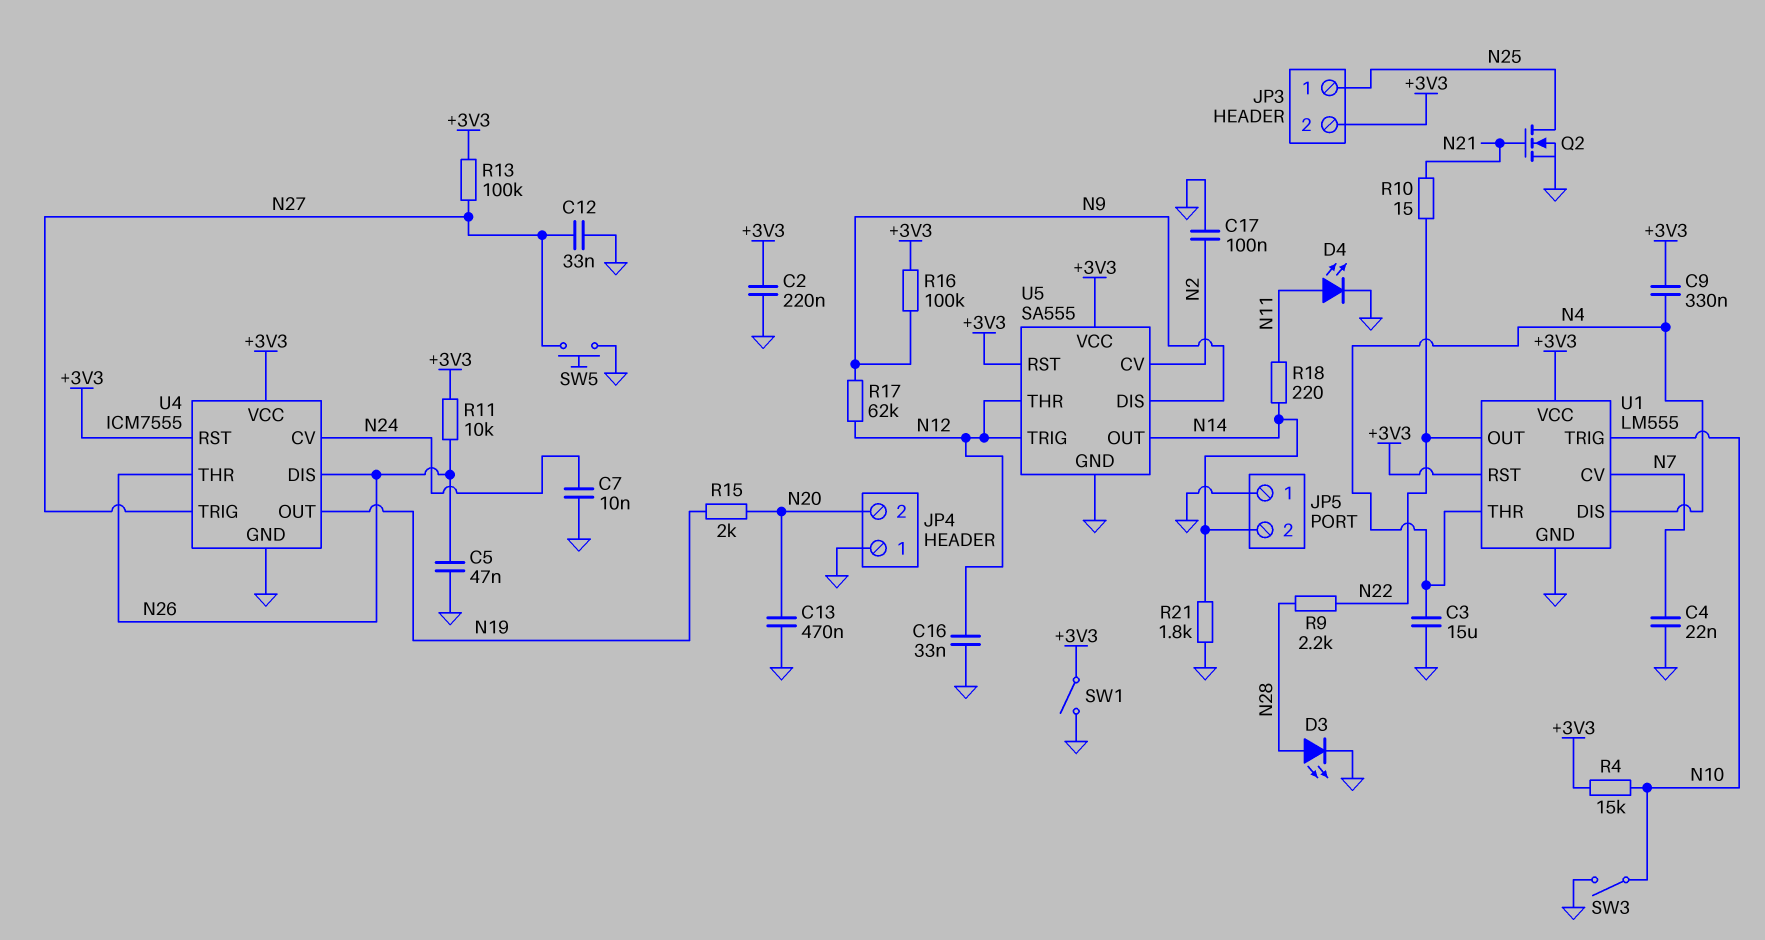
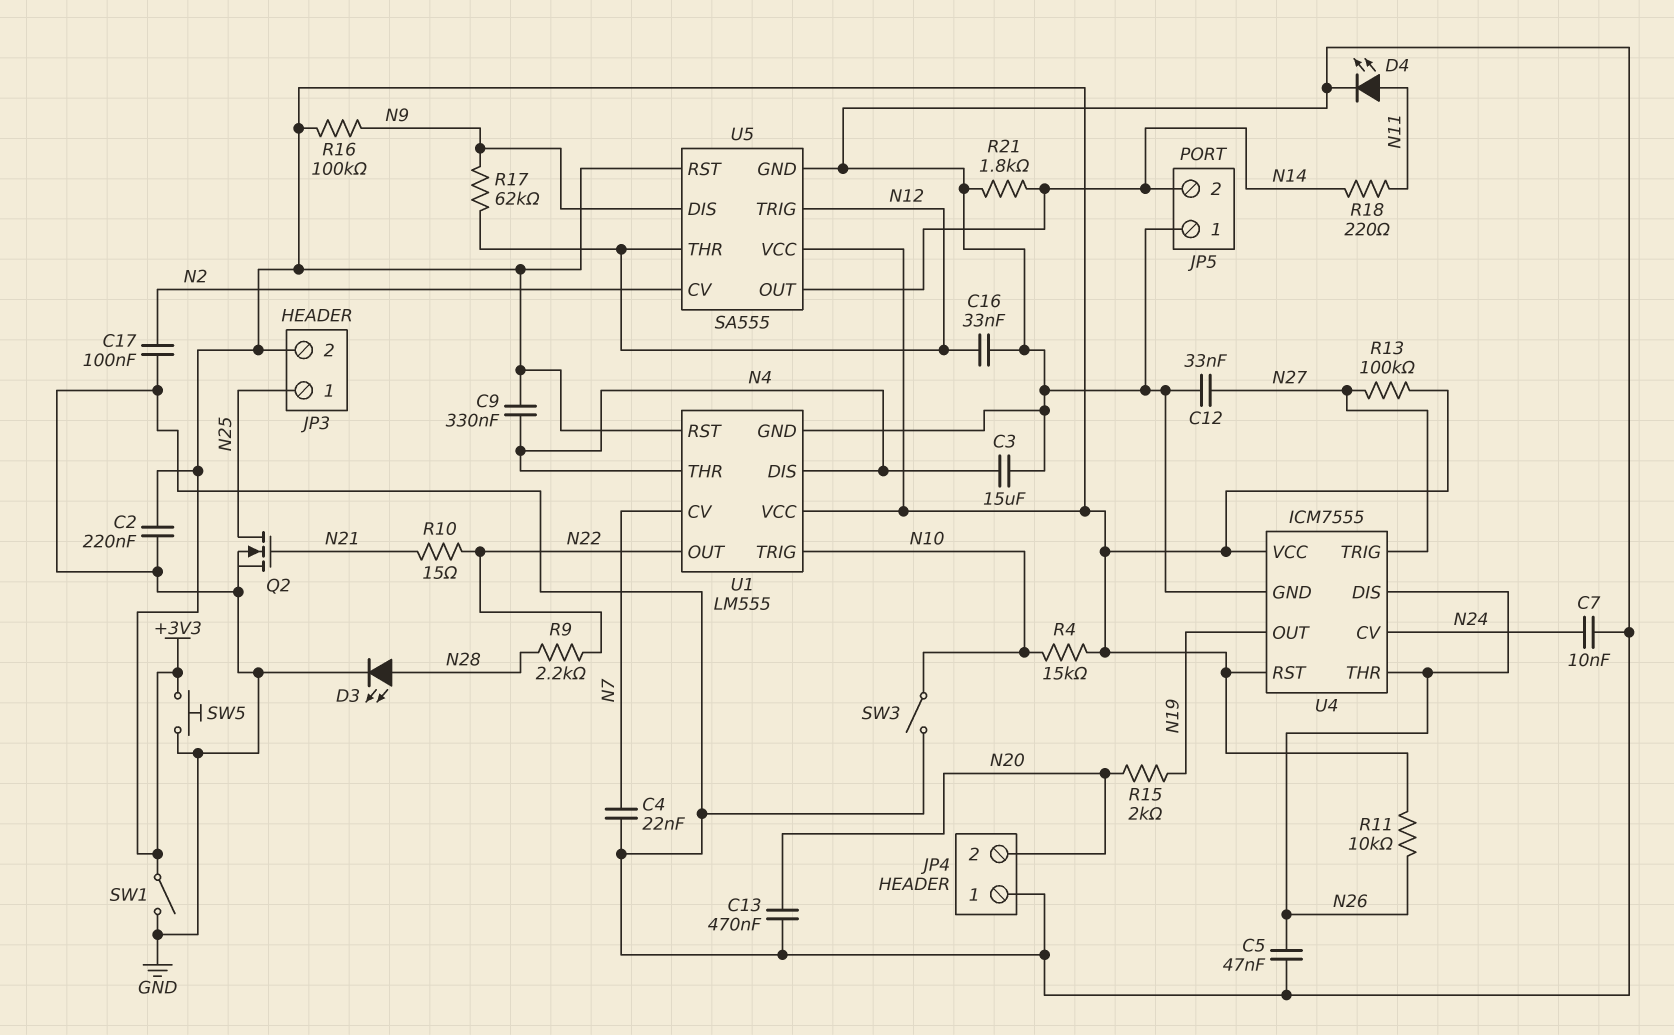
SW5: button (GND, N27) -> button (+3V3, GND)

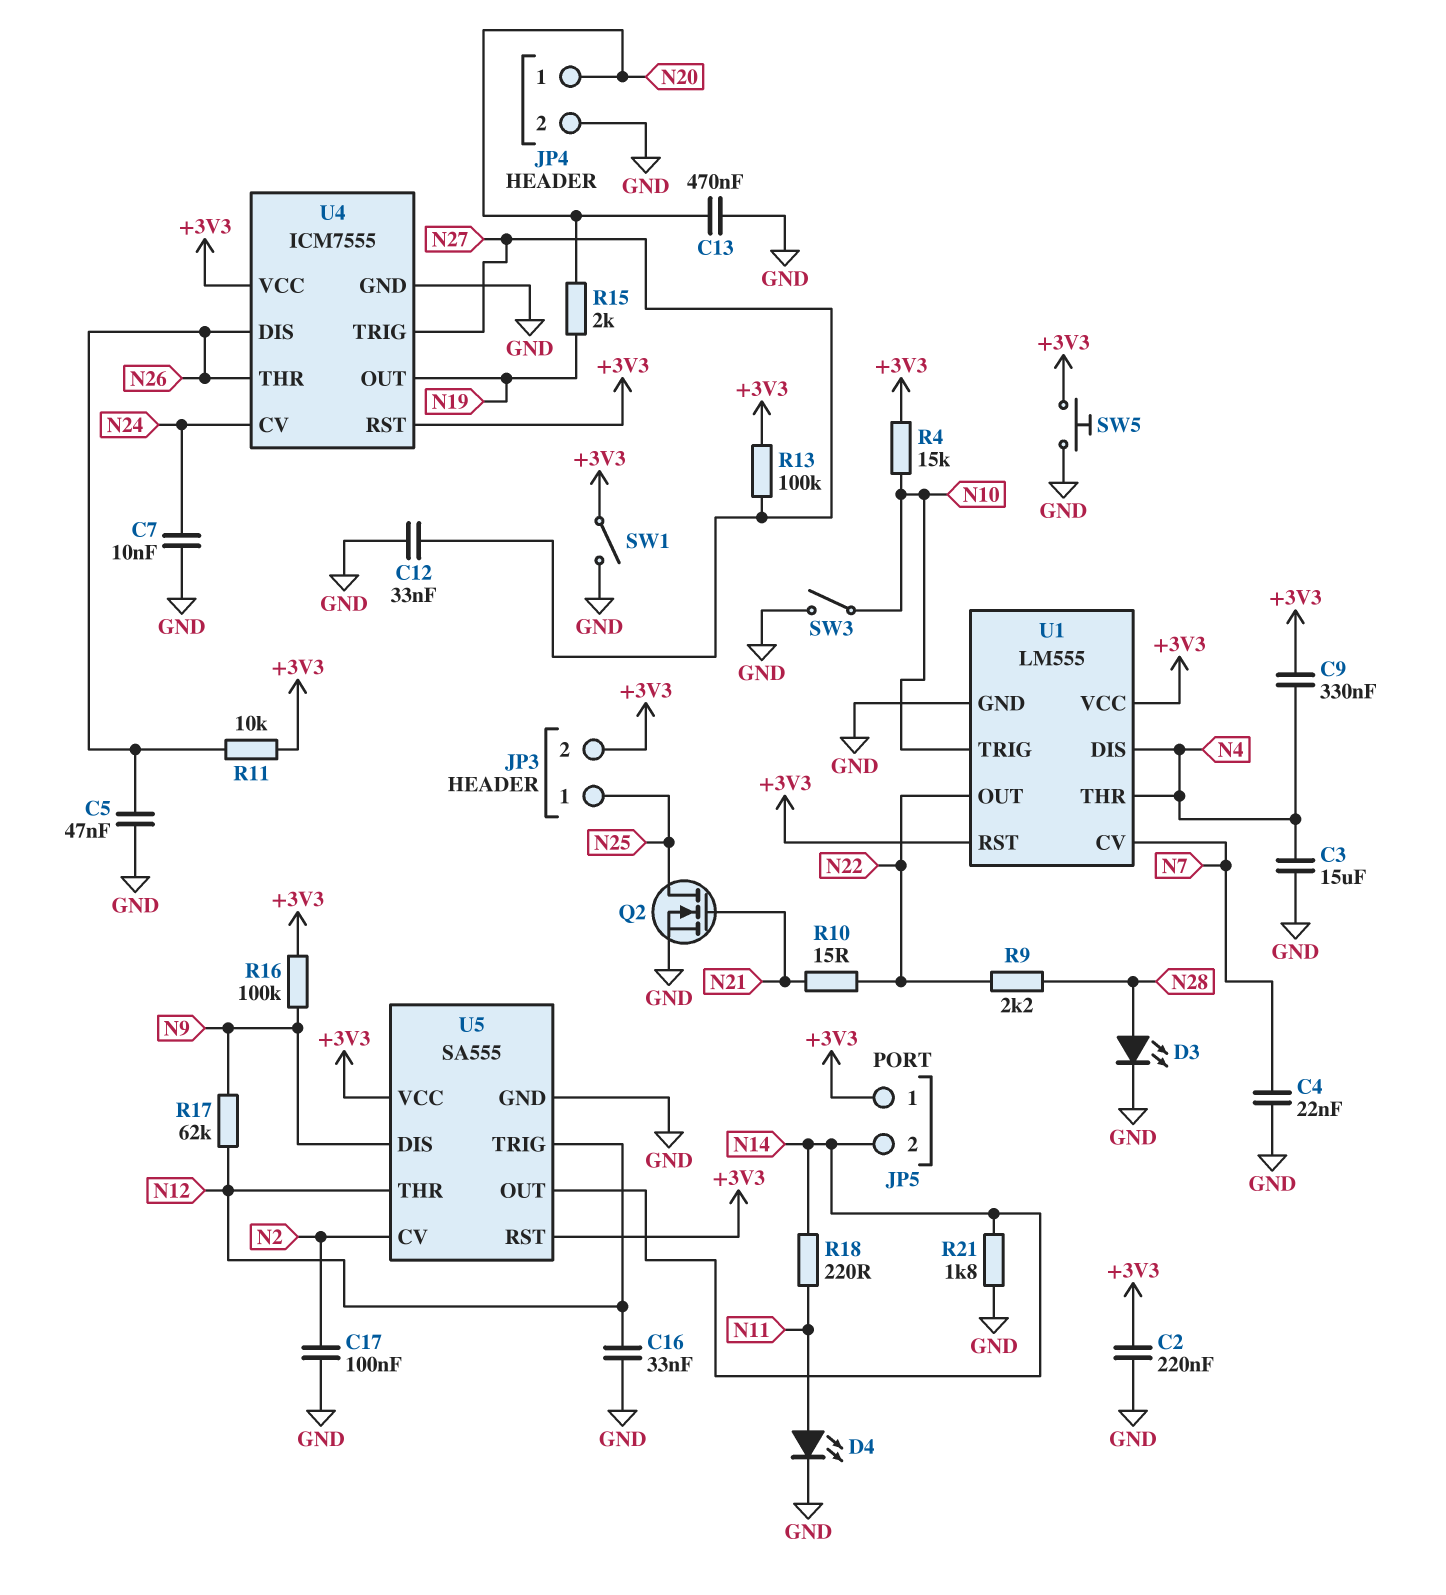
JP4 pin 1: GND -> N20
JP4 pin 2: N20 -> GND
JP5 pin 1: GND -> +3V3

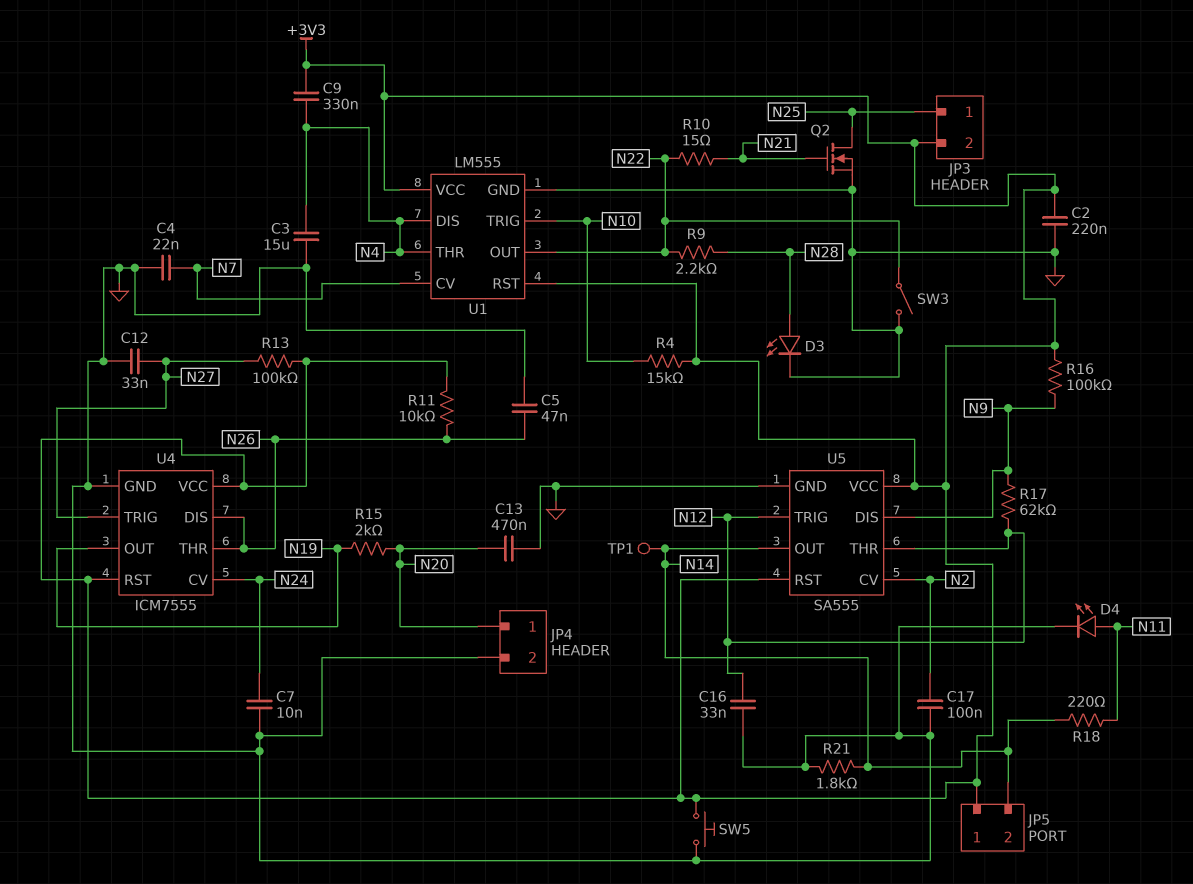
SW1: switch (+3V3, GND) -> none
SW3: switch (GND, N10) -> switch (GND, N22)
TP1: none -> test point (N14)

